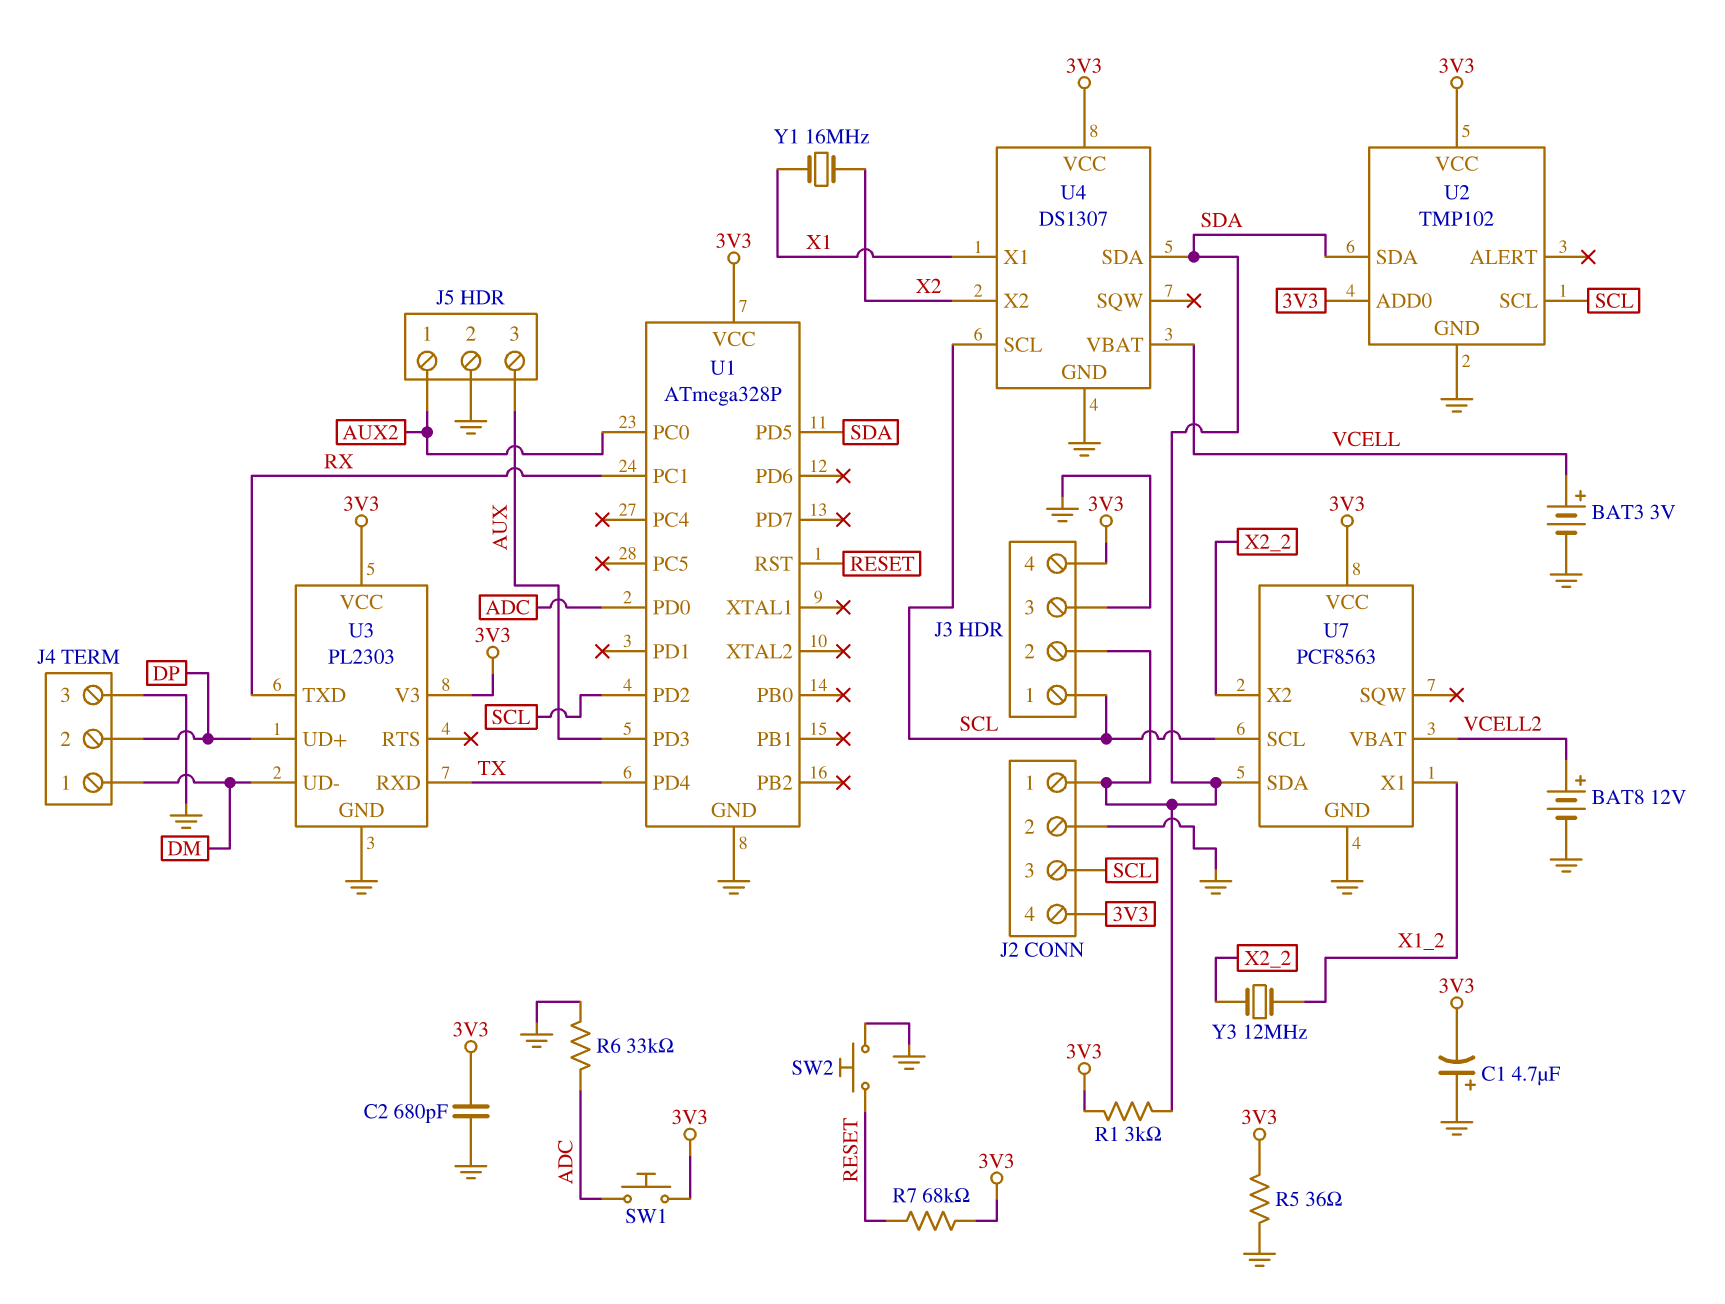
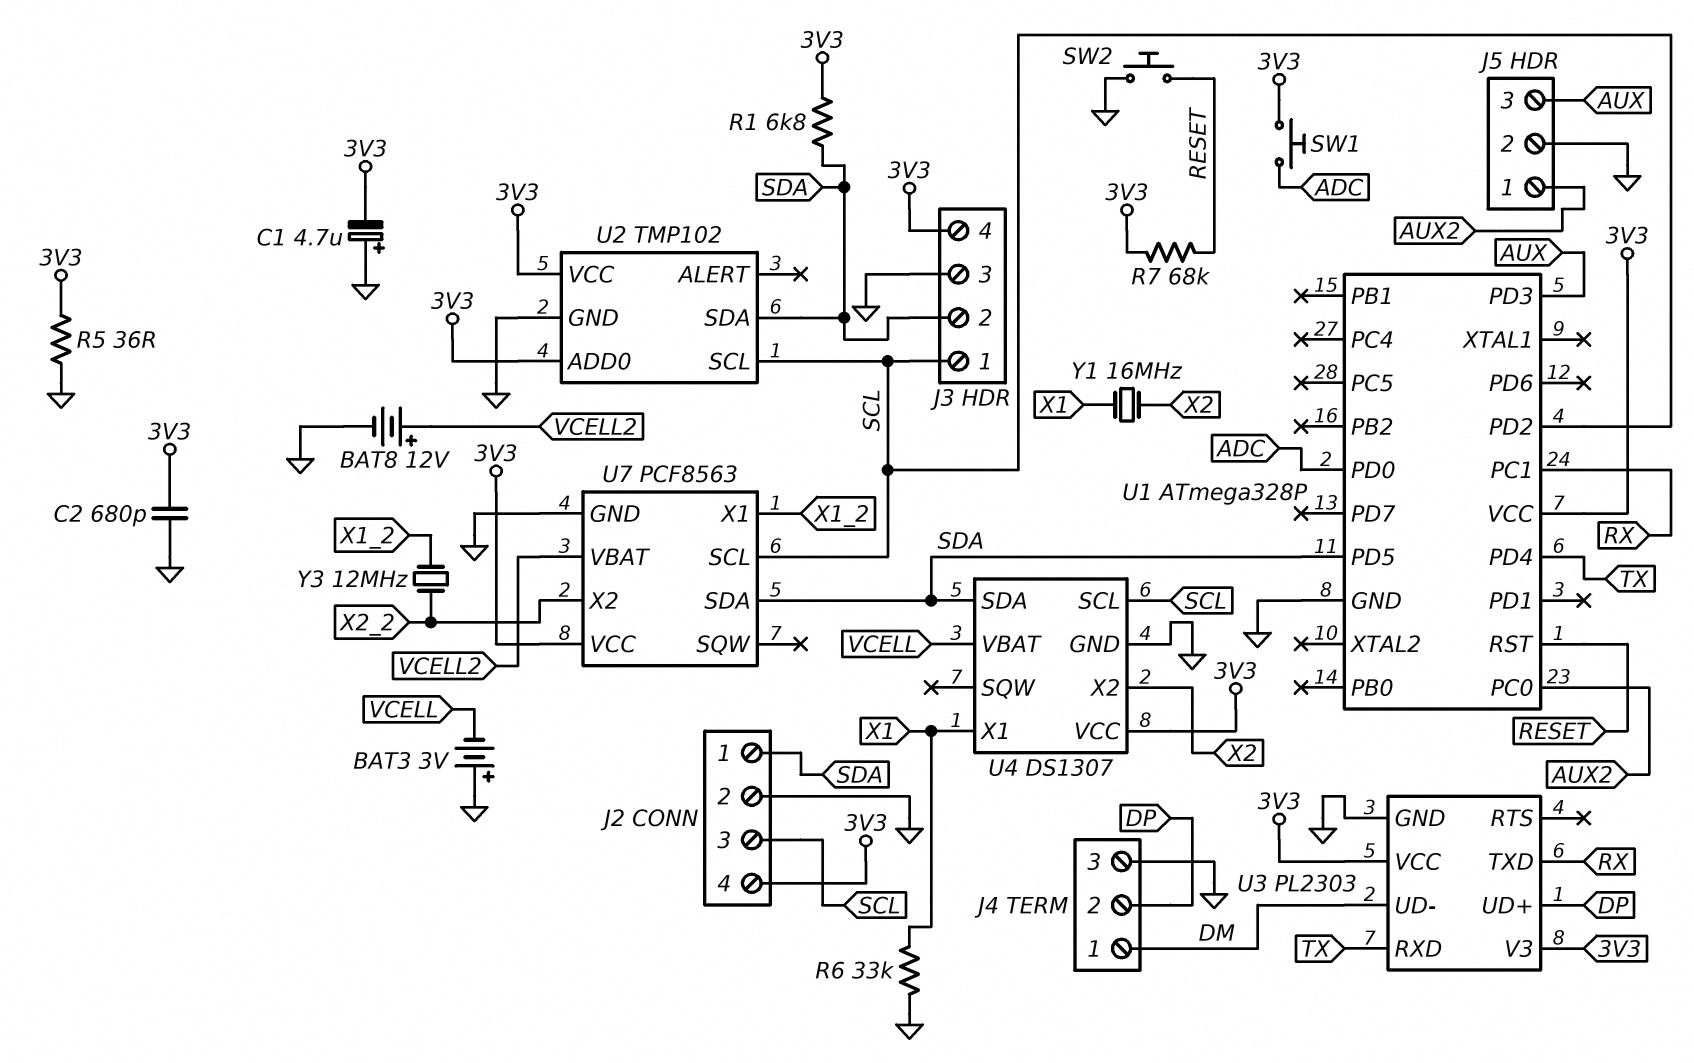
BAT3: 3V (plus VCELL, minus GND) -> 3V (plus GND, minus VCELL)
R1: 3k (3V3, SDA) -> 6.8k (3V3, SDA)
R6: 33k (ADC, GND) -> 33k (GND, X1)

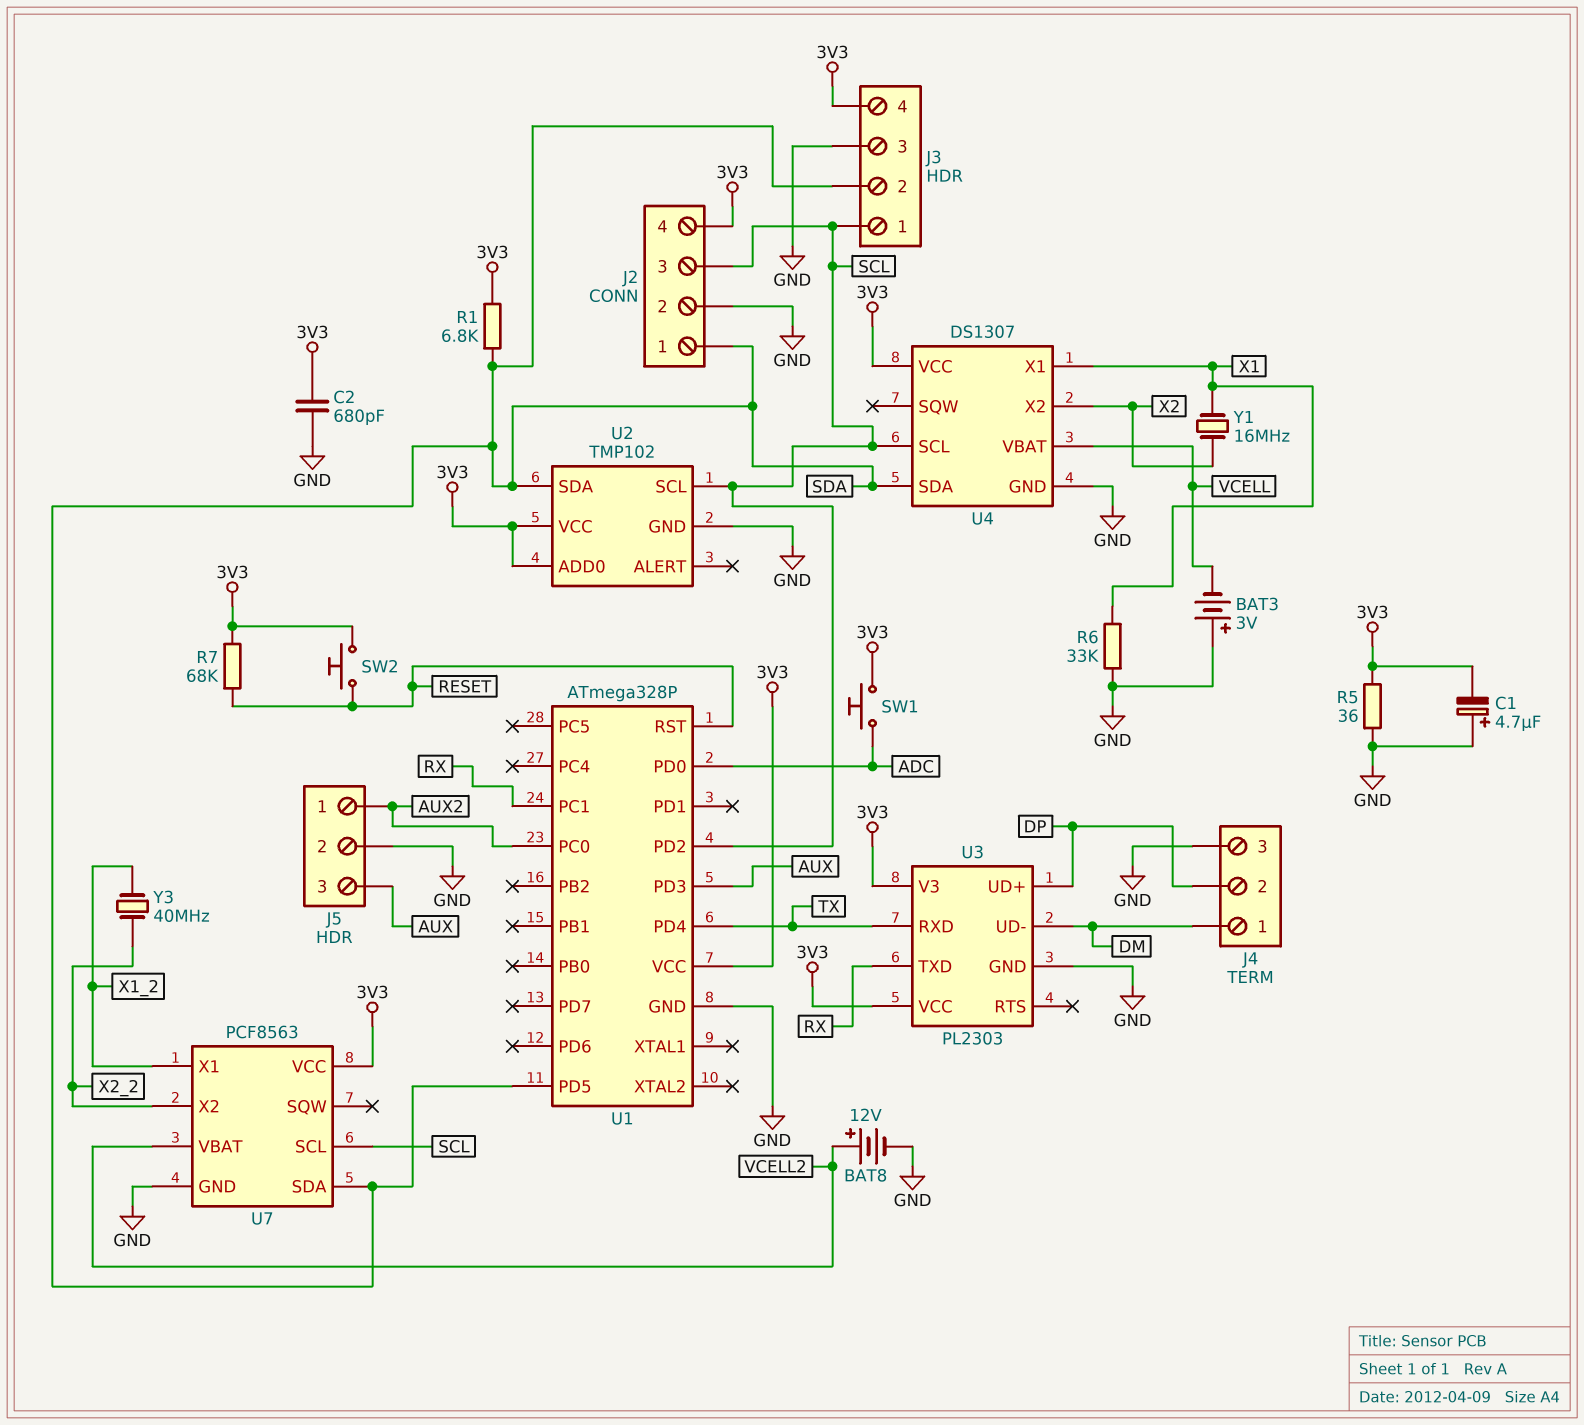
SW2: button (GND, RESET) -> button (3V3, RESET)
Y3: 12MHz (X1_2, X2_2) -> 40MHz (X1_2, X2_2)

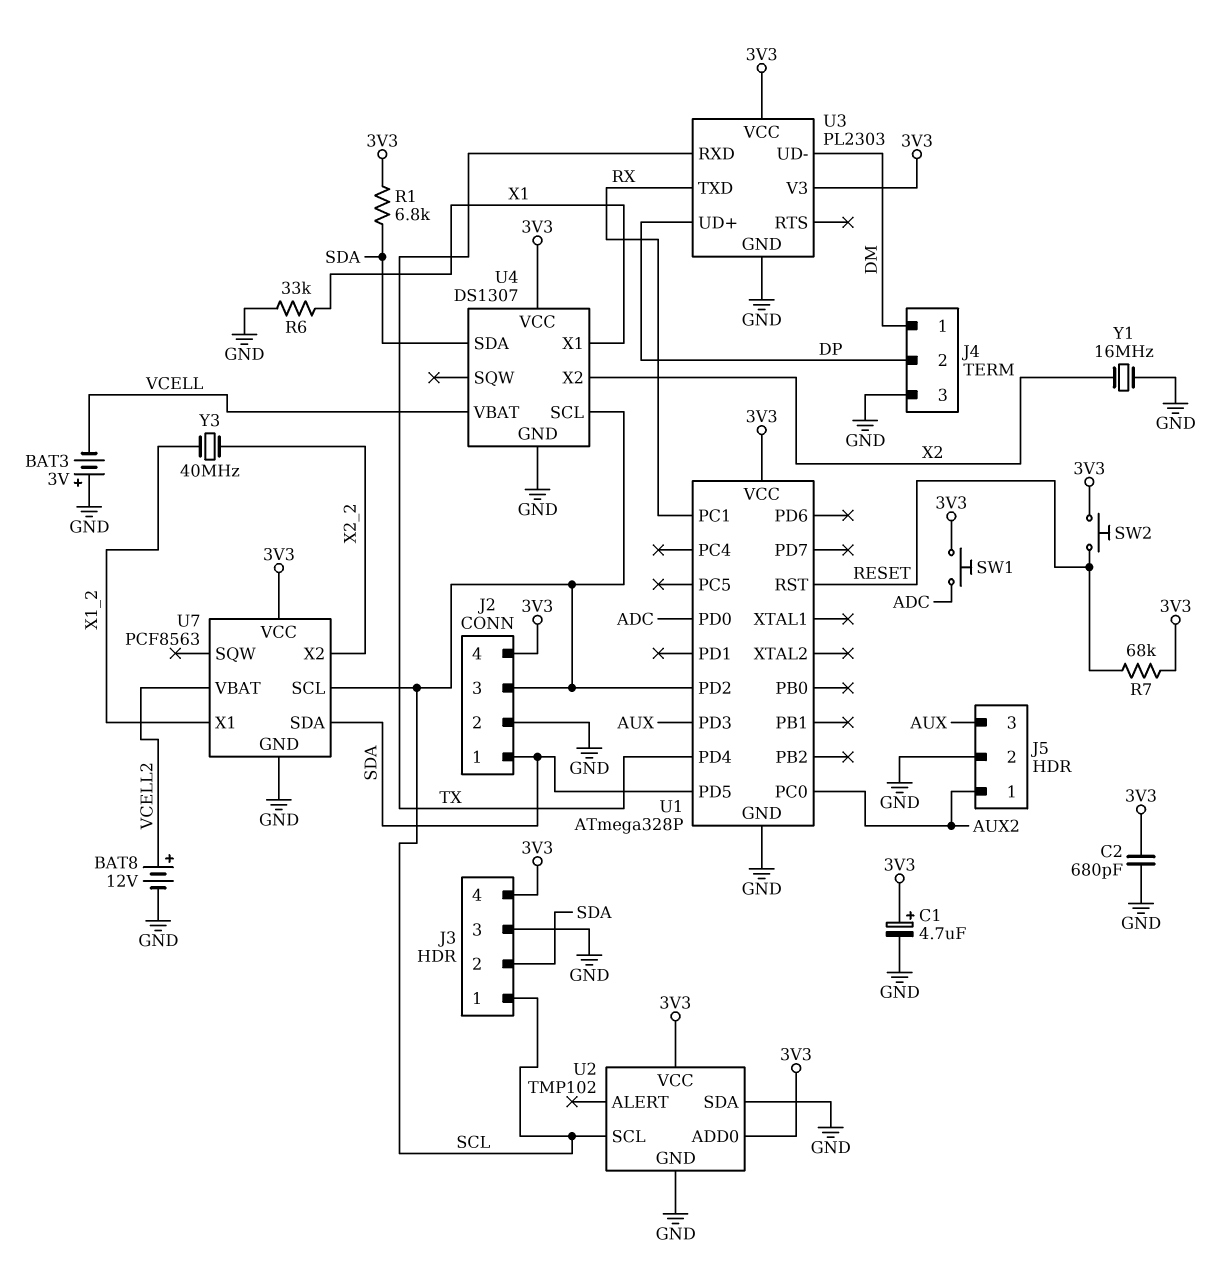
C1: 4.7uF (plus GND, minus 3V3) -> 4.7uF (plus 3V3, minus GND)
R5: 36 (3V3, GND) -> none
U2 pin SDA: SDA -> GND
Y1: 16MHz (X1, X2) -> 16MHz (GND, X2)

